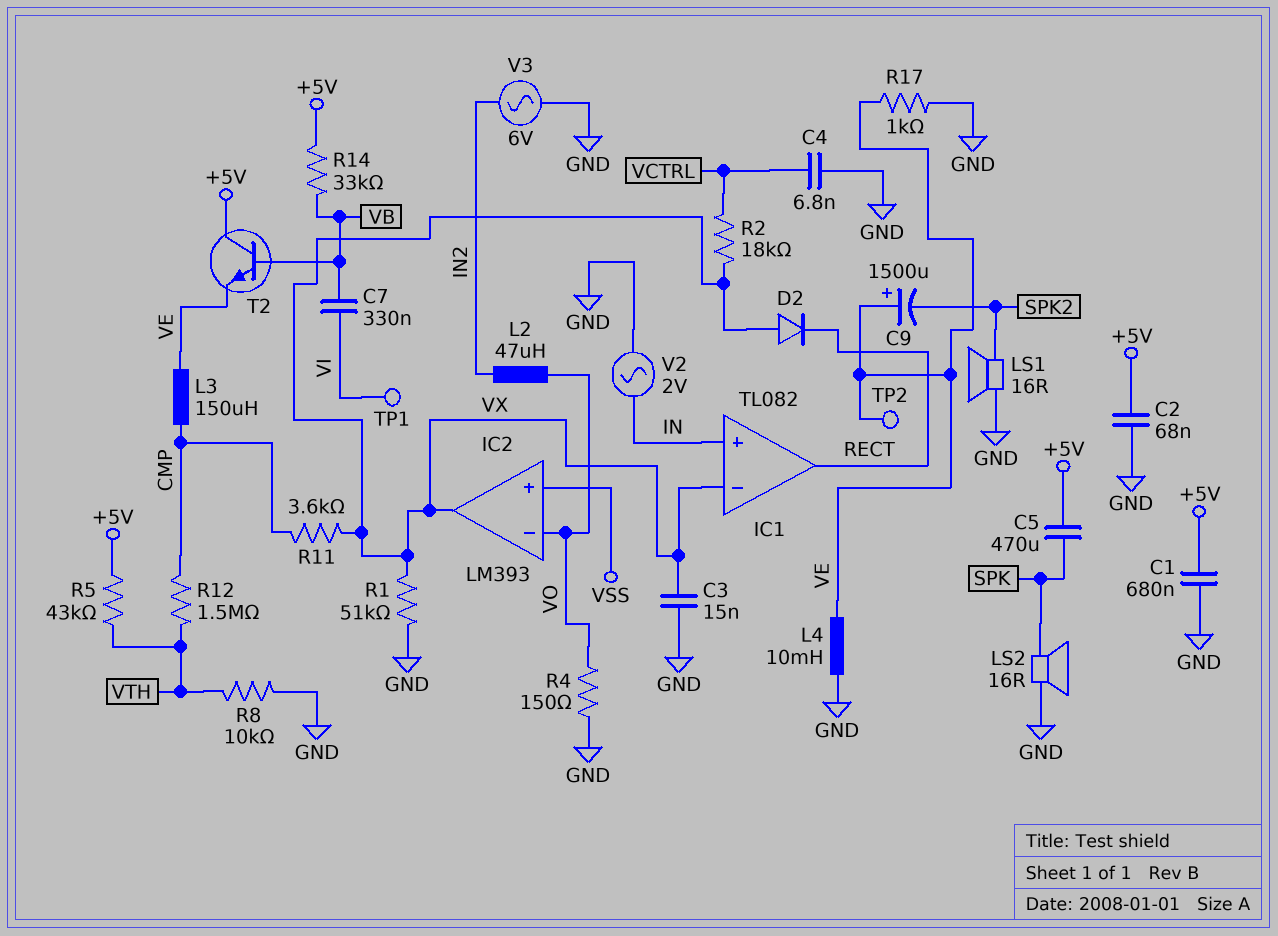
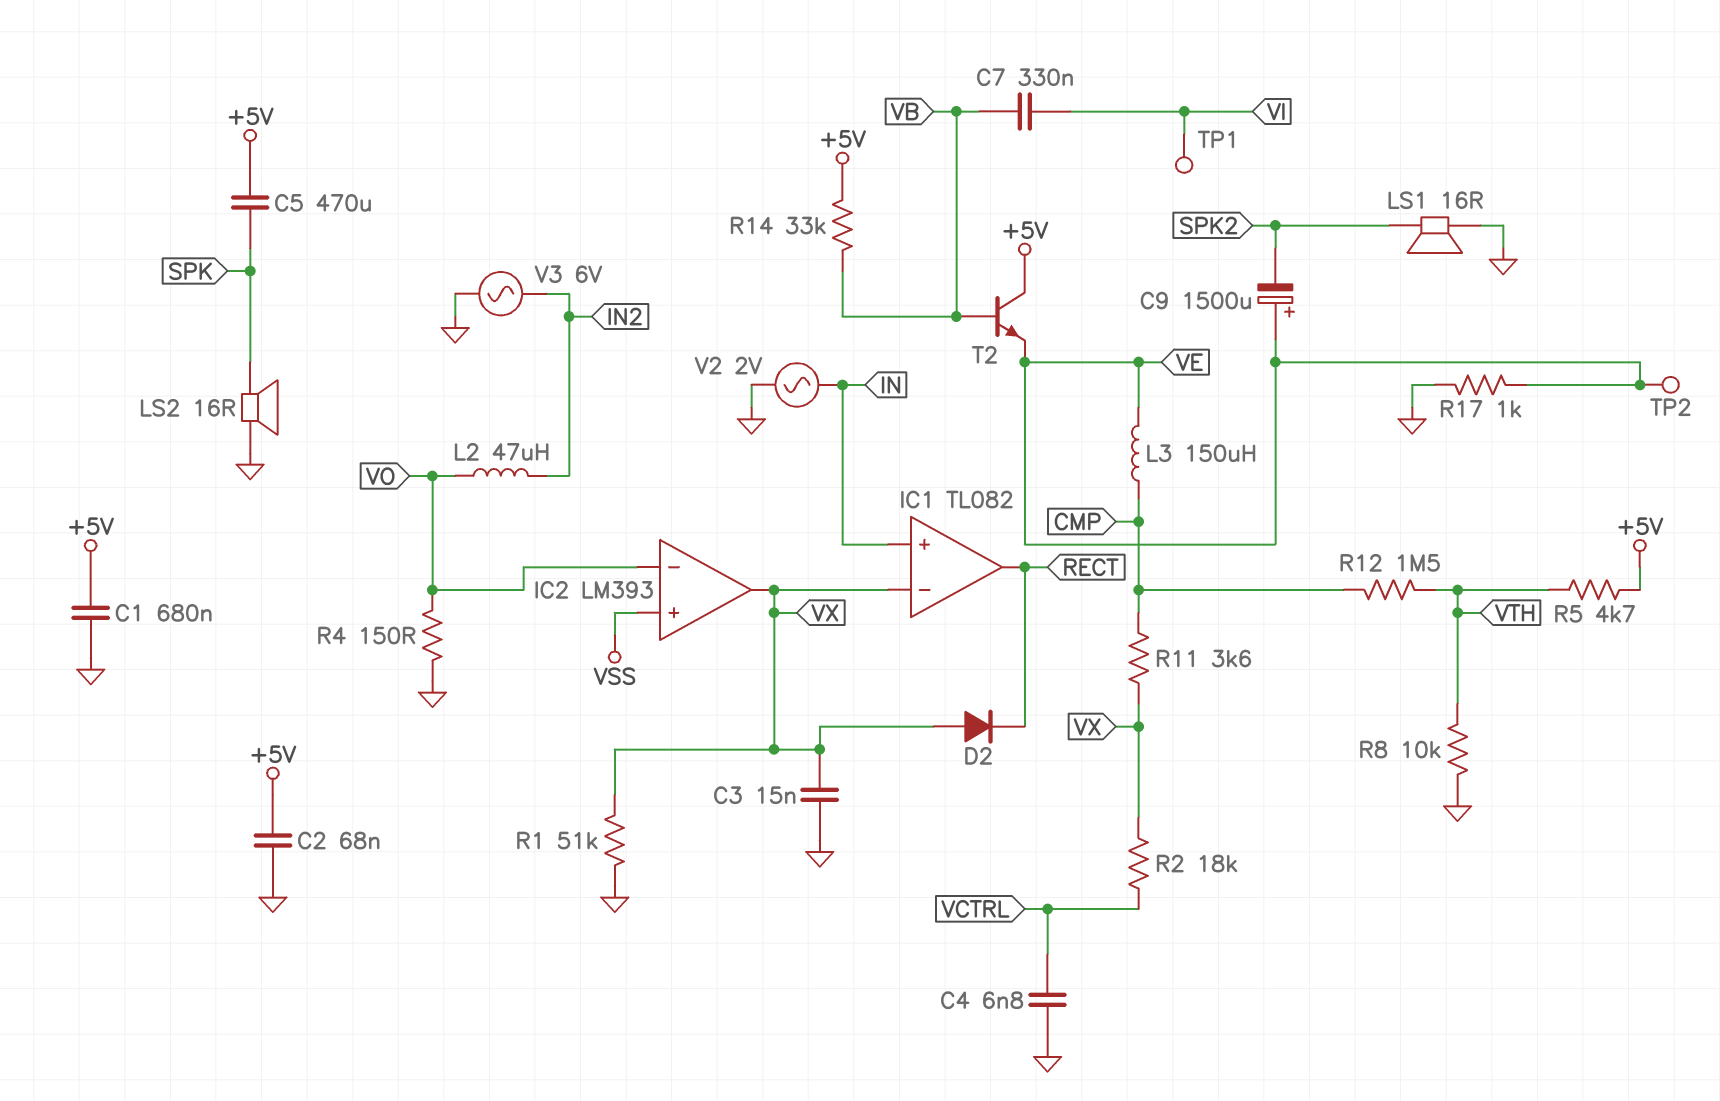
L4: 10mH (GND, VE) -> none
R5: 43k (+5V, VTH) -> 4.7k (+5V, VTH)

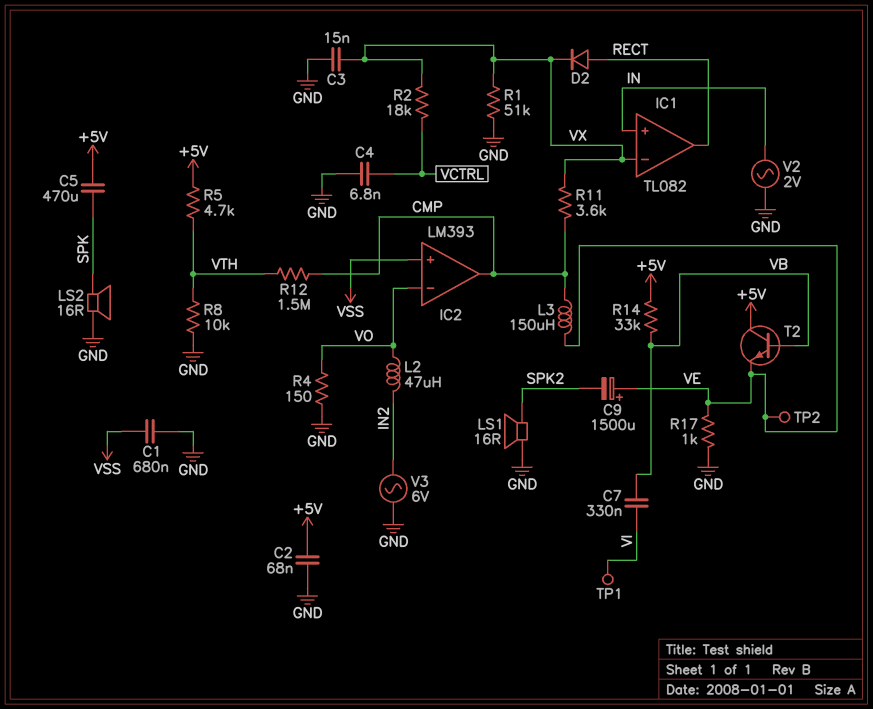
C1: 680nF (+5V, GND) -> 680nF (GND, VSS)
D2: diode (A VX, K RECT) -> diode (A RECT, K VX)
IC2 pin out: VX -> CMP

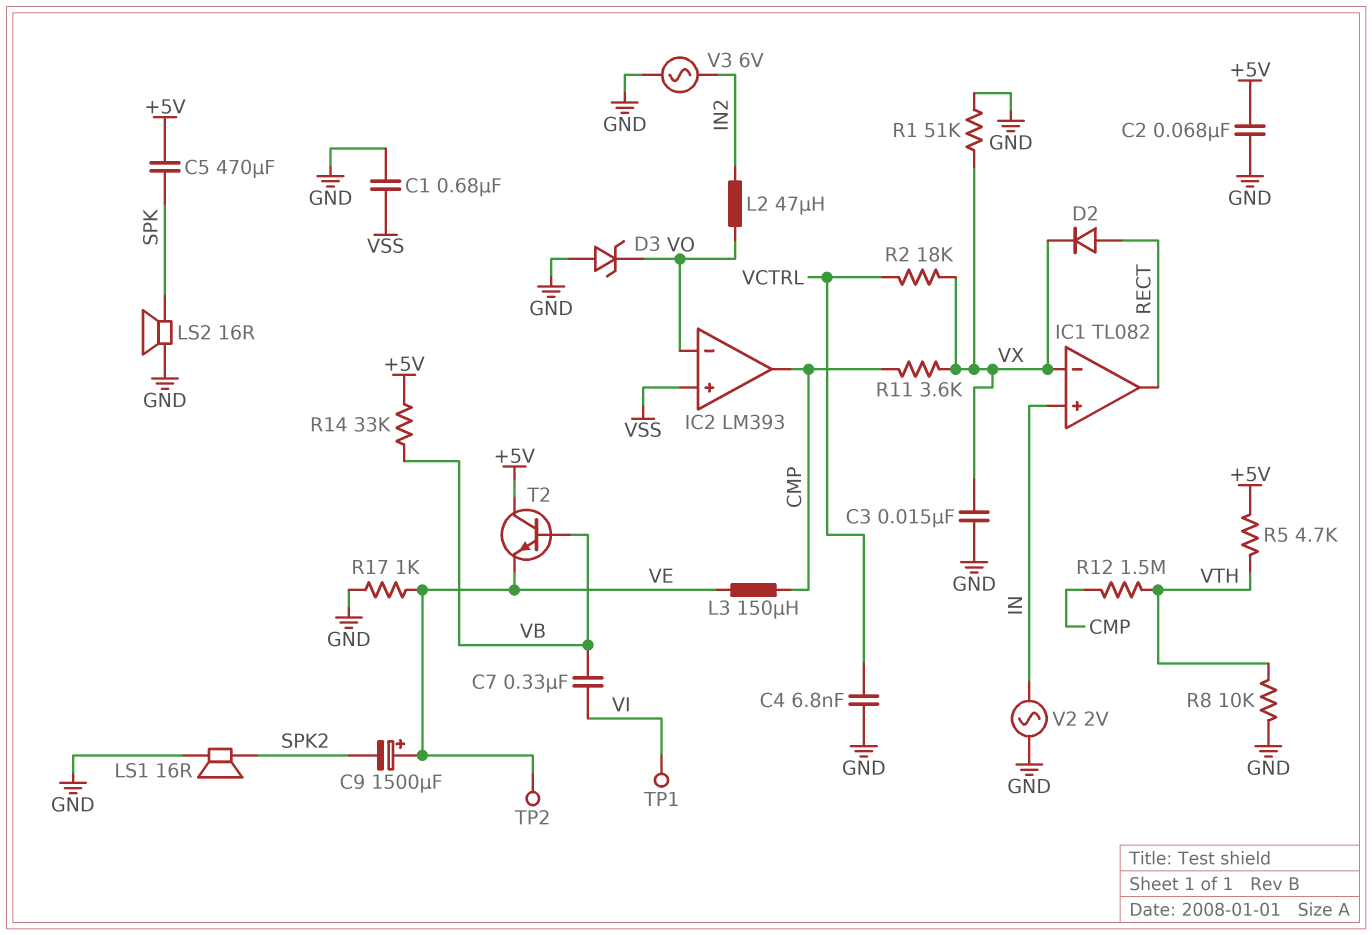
D3: none -> zener (A GND, K VO)
R4: 150 (GND, VO) -> none

